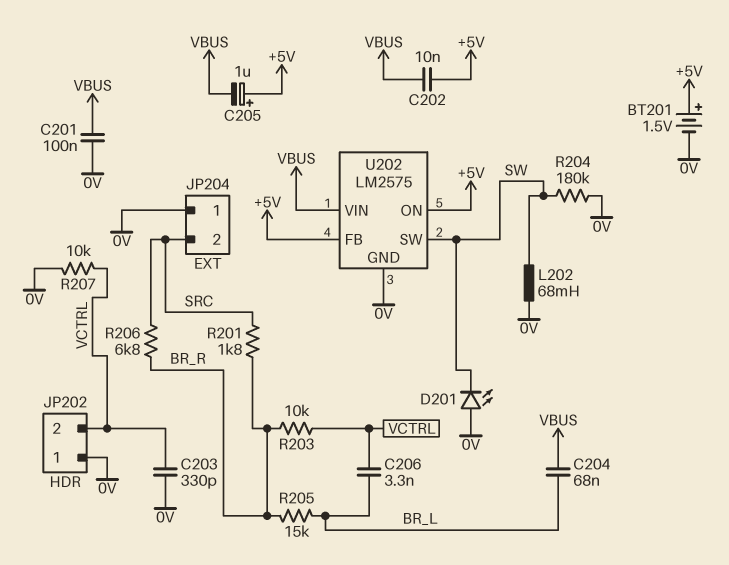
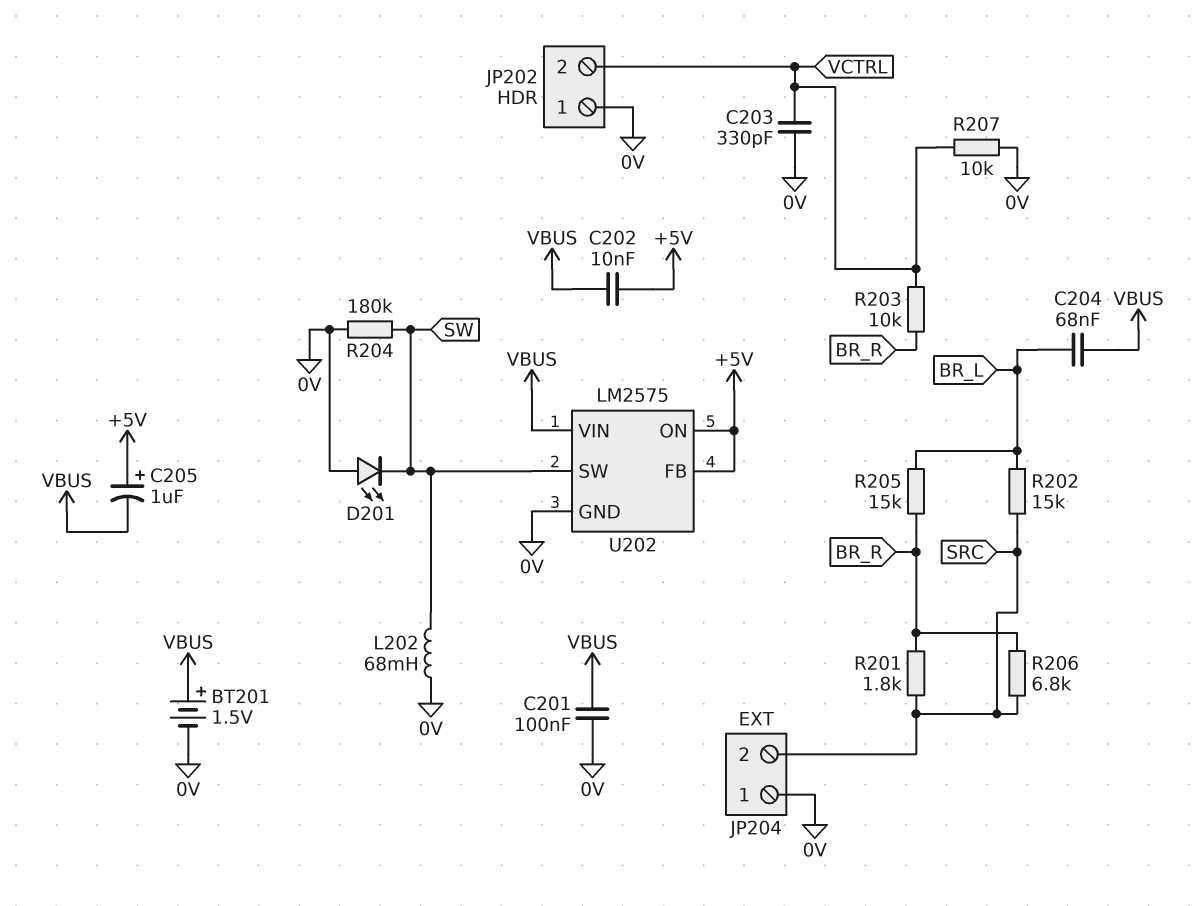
BT201: 1.5V (plus +5V, minus 0V) -> 1.5V (plus VBUS, minus 0V)
C206: 3.3nF (BR_L, VCTRL) -> none
R202: none -> 15k (BR_L, SRC)

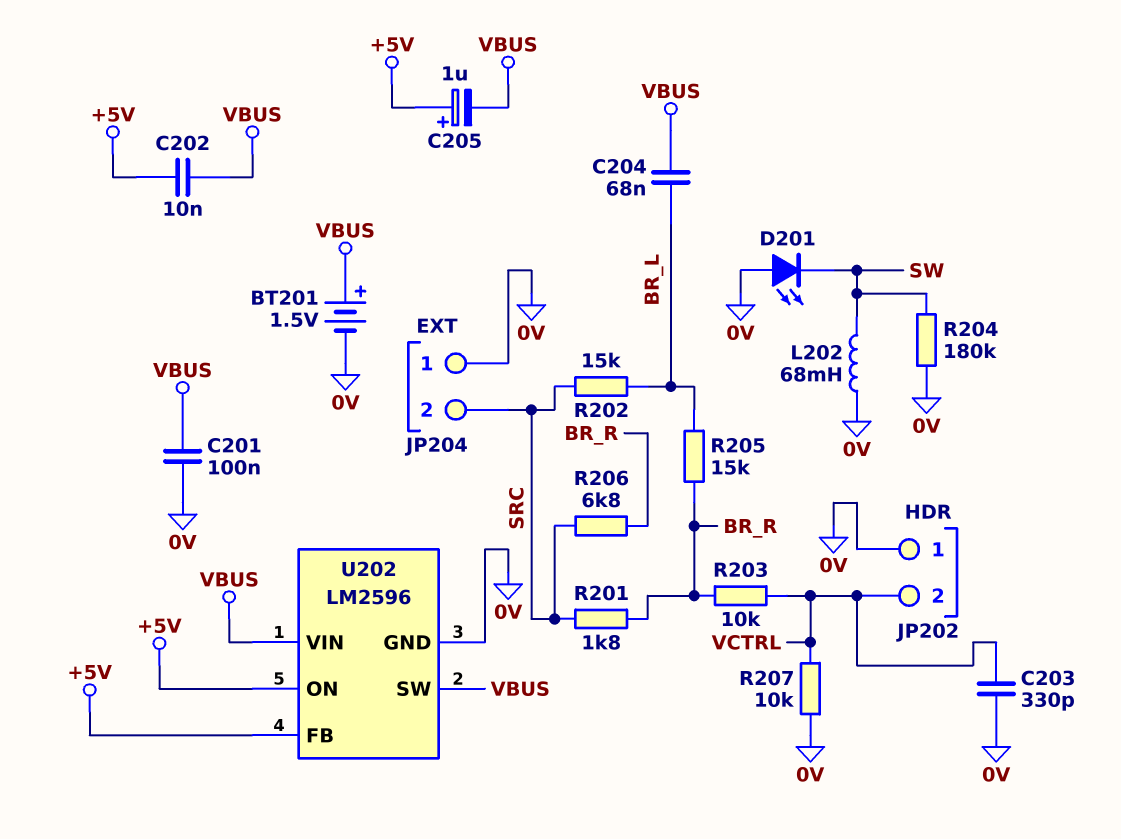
U202: LM2575 -> LM2596
U202 pin SW: SW -> VBUS

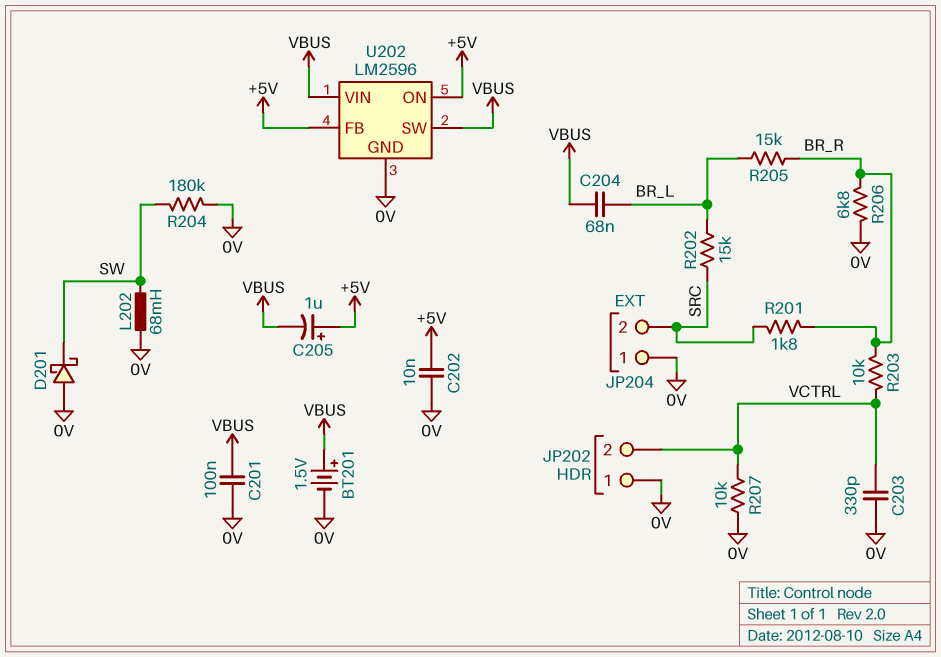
C202: 10nF (+5V, VBUS) -> 10nF (+5V, 0V)
D201: LED (A 0V, K SW) -> schottky (A 0V, K SW)
R206: 6.8k (BR_R, SRC) -> 6.8k (0V, BR_R)

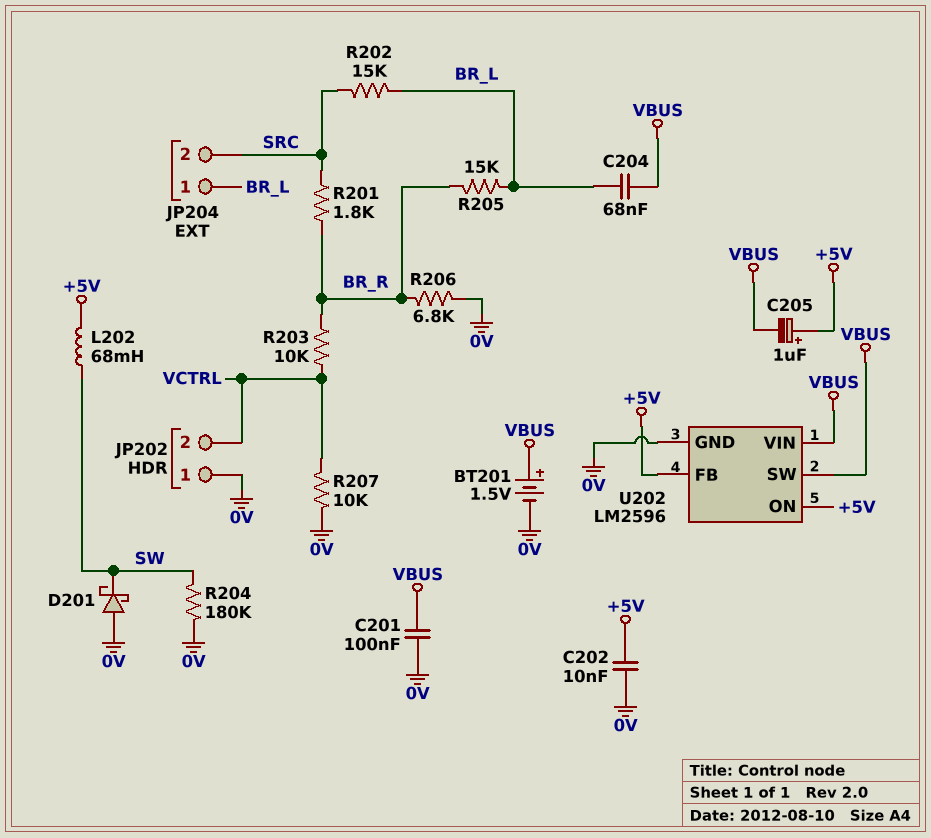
C203: 330pF (0V, VCTRL) -> none
JP204 pin 1: 0V -> BR_L
L202: 68mH (0V, SW) -> 68mH (+5V, SW)

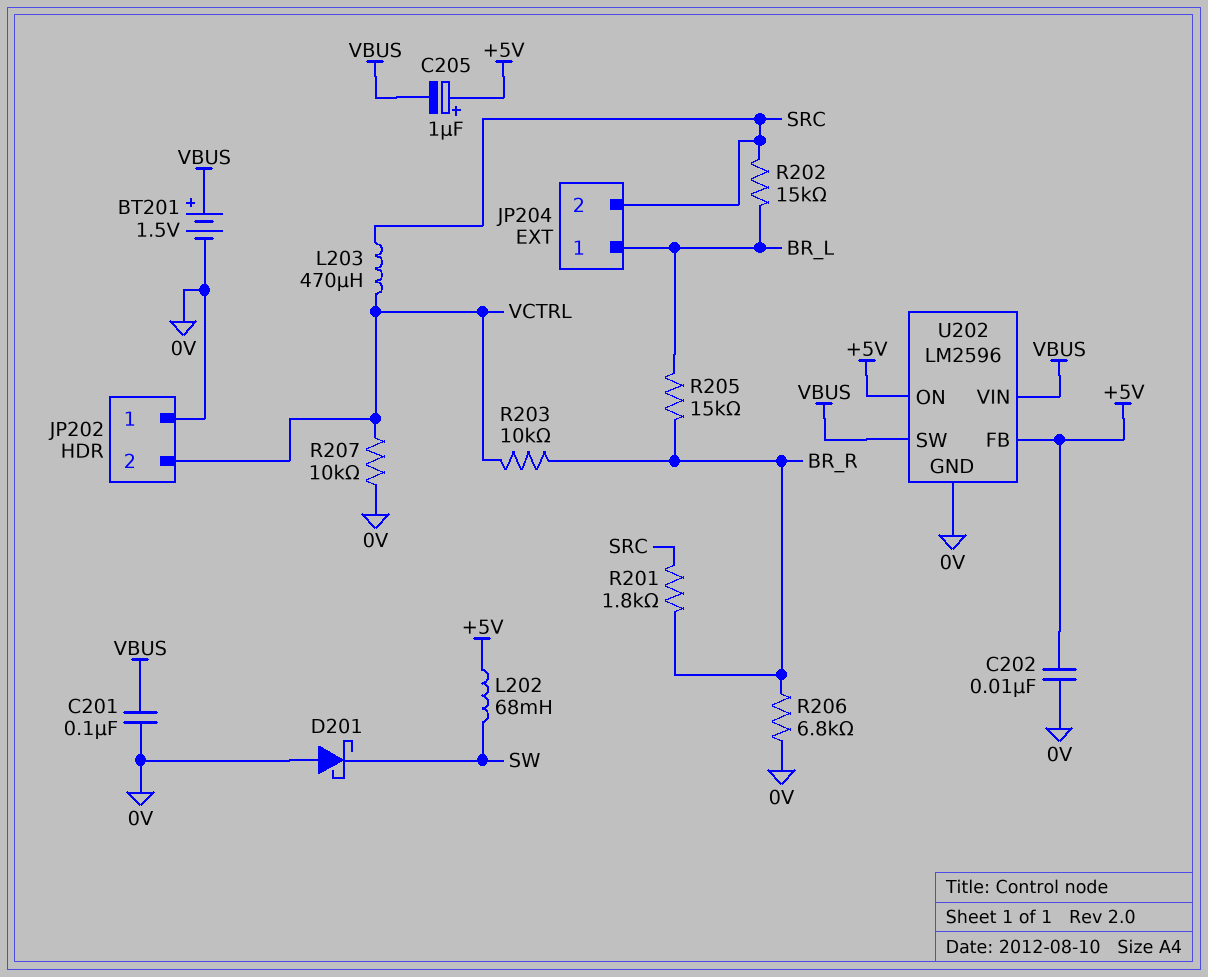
C204: 68nF (BR_L, VBUS) -> none
L203: none -> 470uH (SRC, VCTRL)
R204: 180k (0V, SW) -> none

